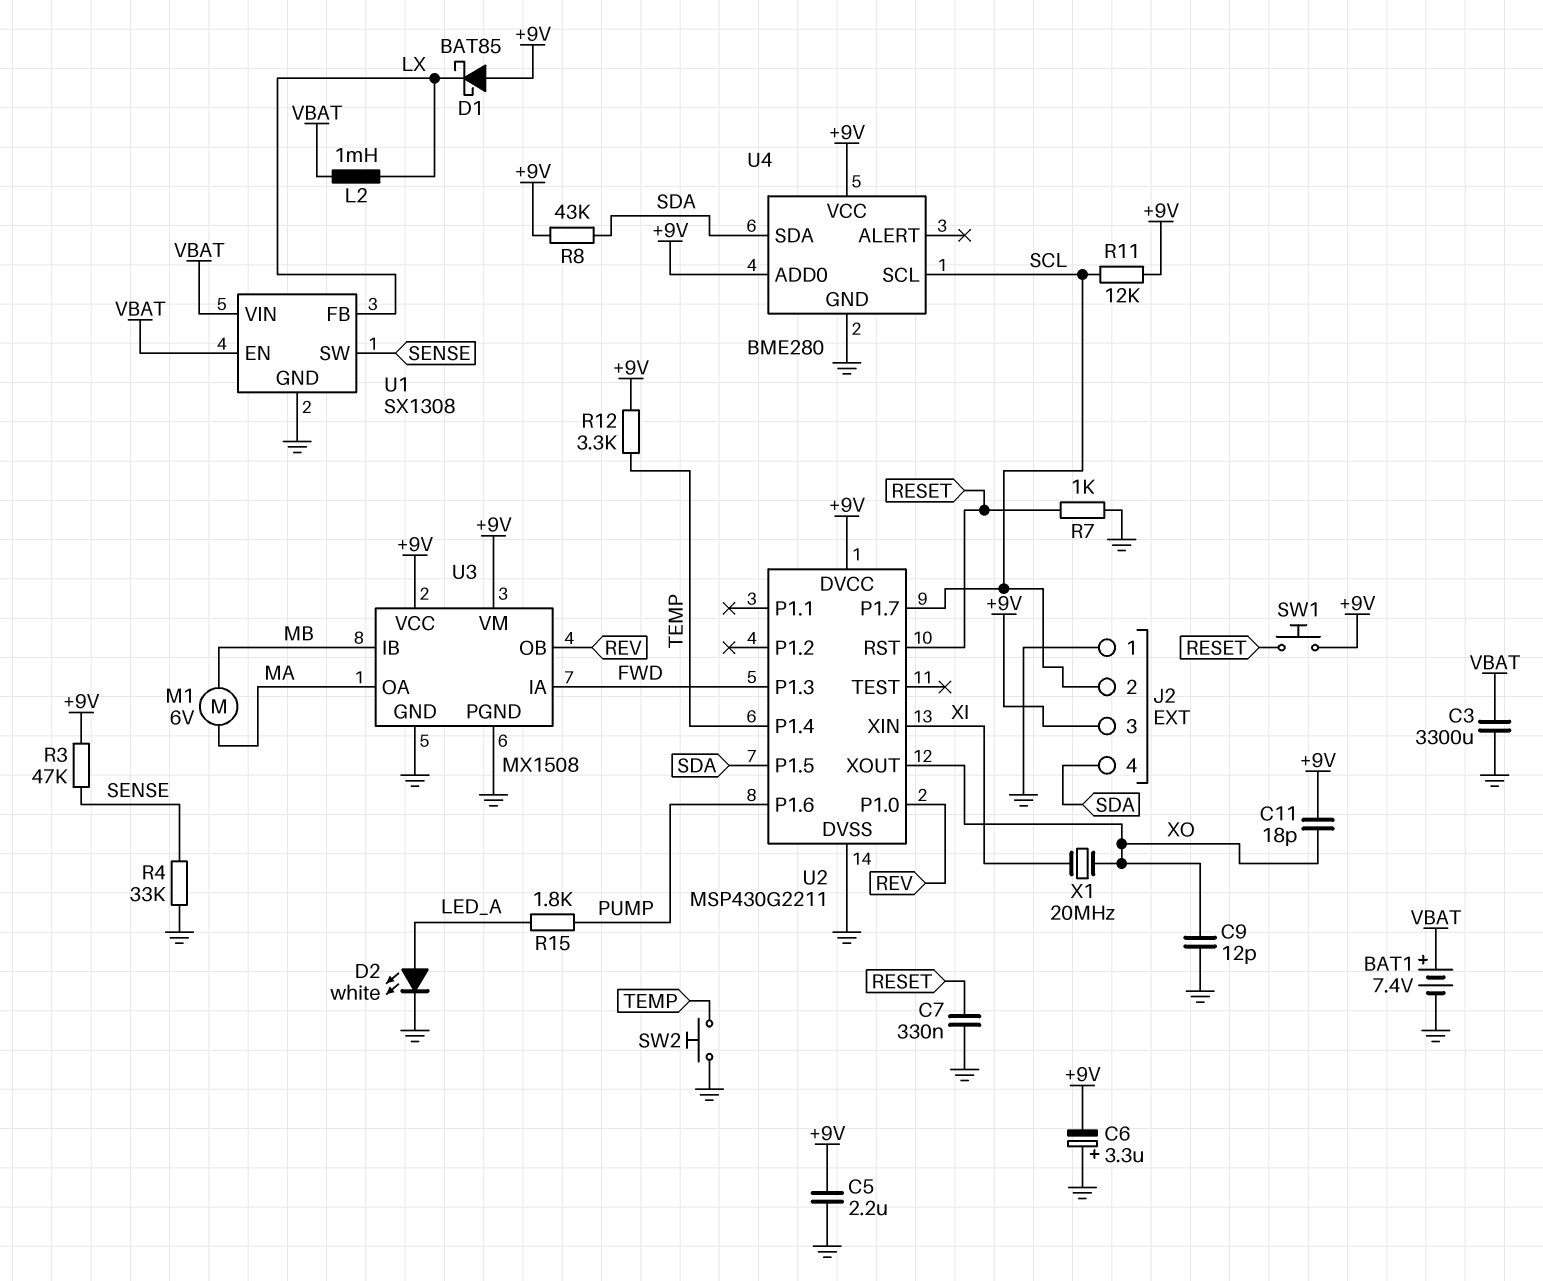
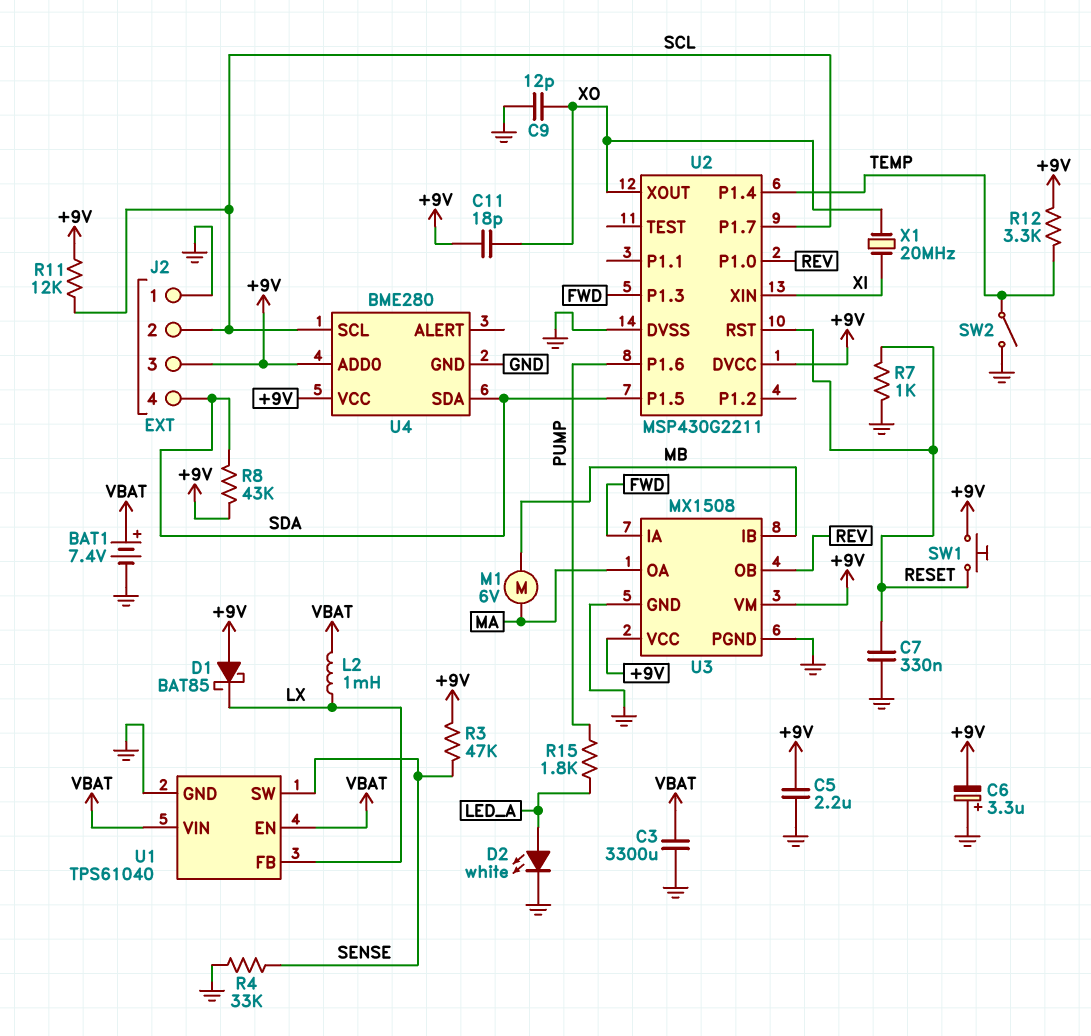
SW2: button (GND, TEMP) -> switch (GND, TEMP)
U1: SX1308 -> TPS61040

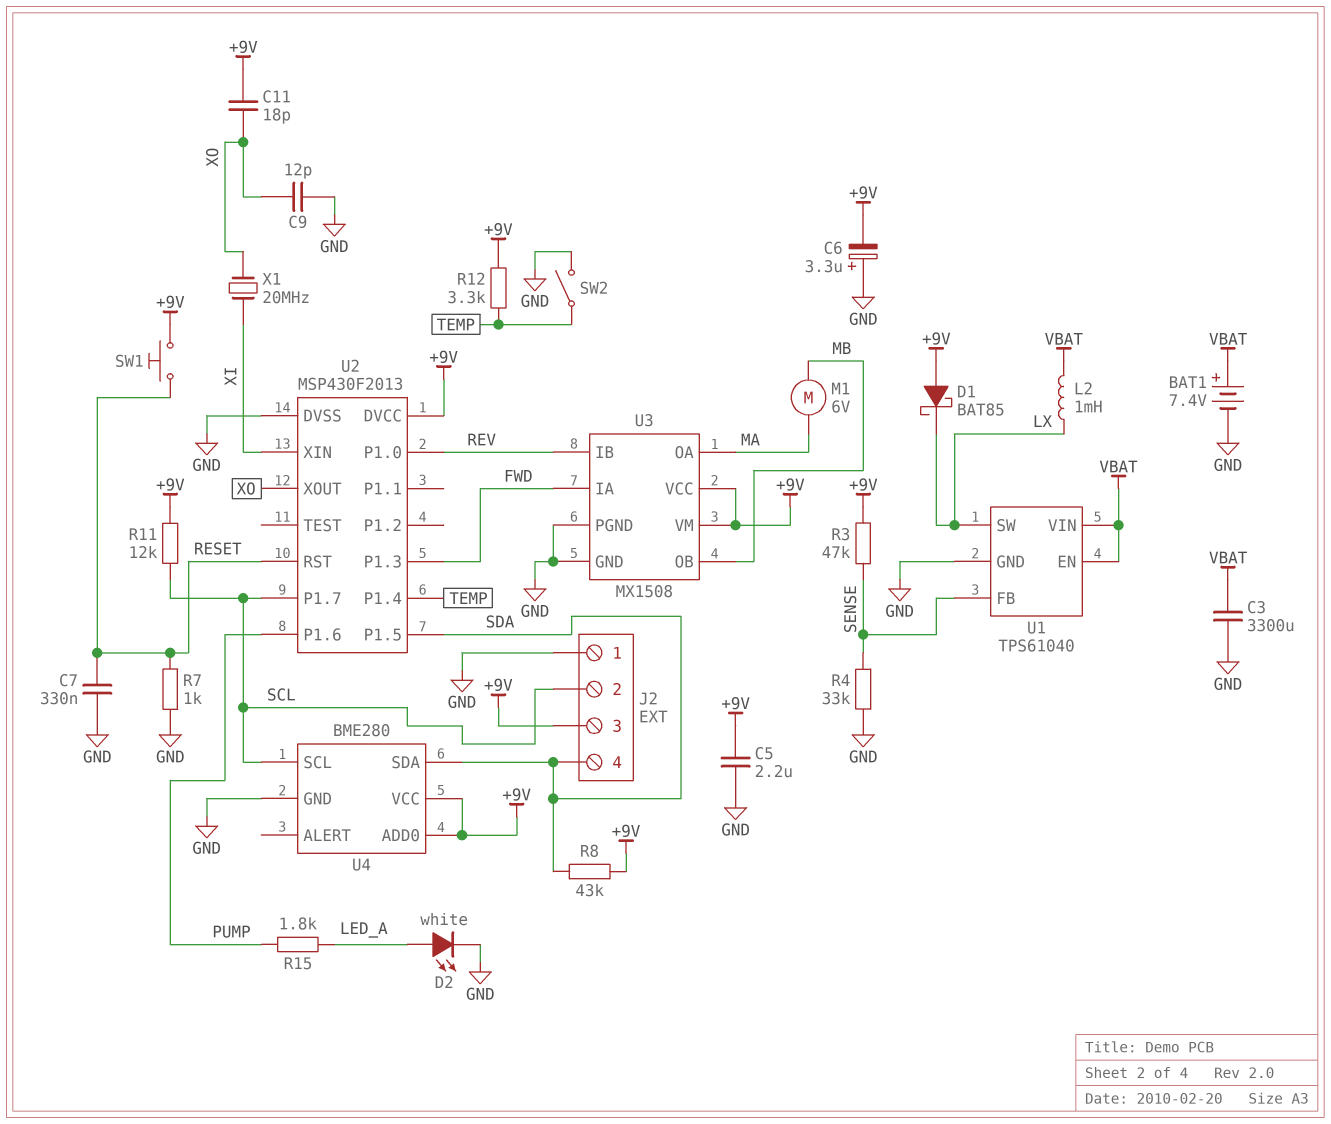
U1 pin FB: LX -> SENSE
U1 pin SW: SENSE -> LX
U2: MSP430G2211 -> MSP430F2013
U3 pin IB: MB -> REV
U3 pin OB: REV -> MB

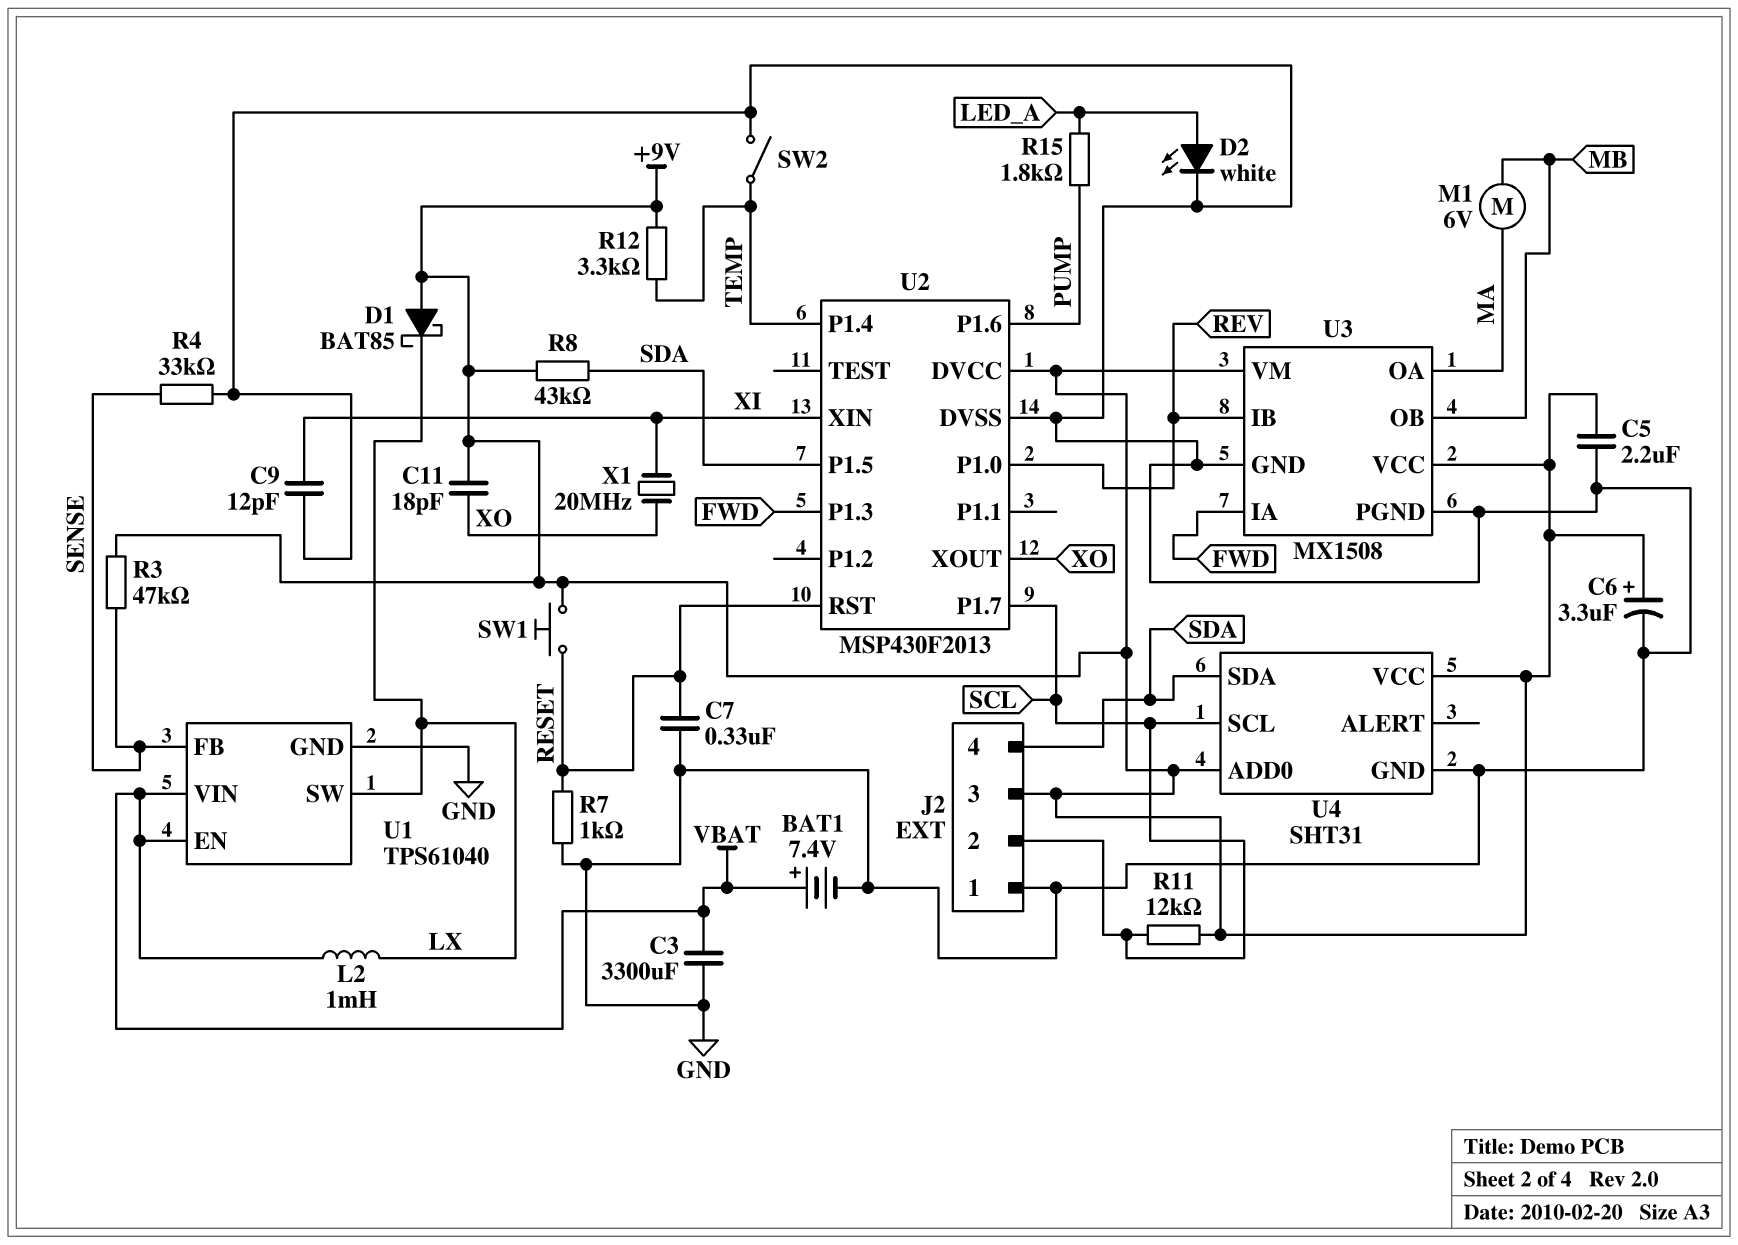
C6: 3.3uF (plus GND, minus +9V) -> 3.3uF (plus +9V, minus GND)
C9: 12pF (GND, XO) -> 12pF (GND, XI)
U4: BME280 -> SHT31

